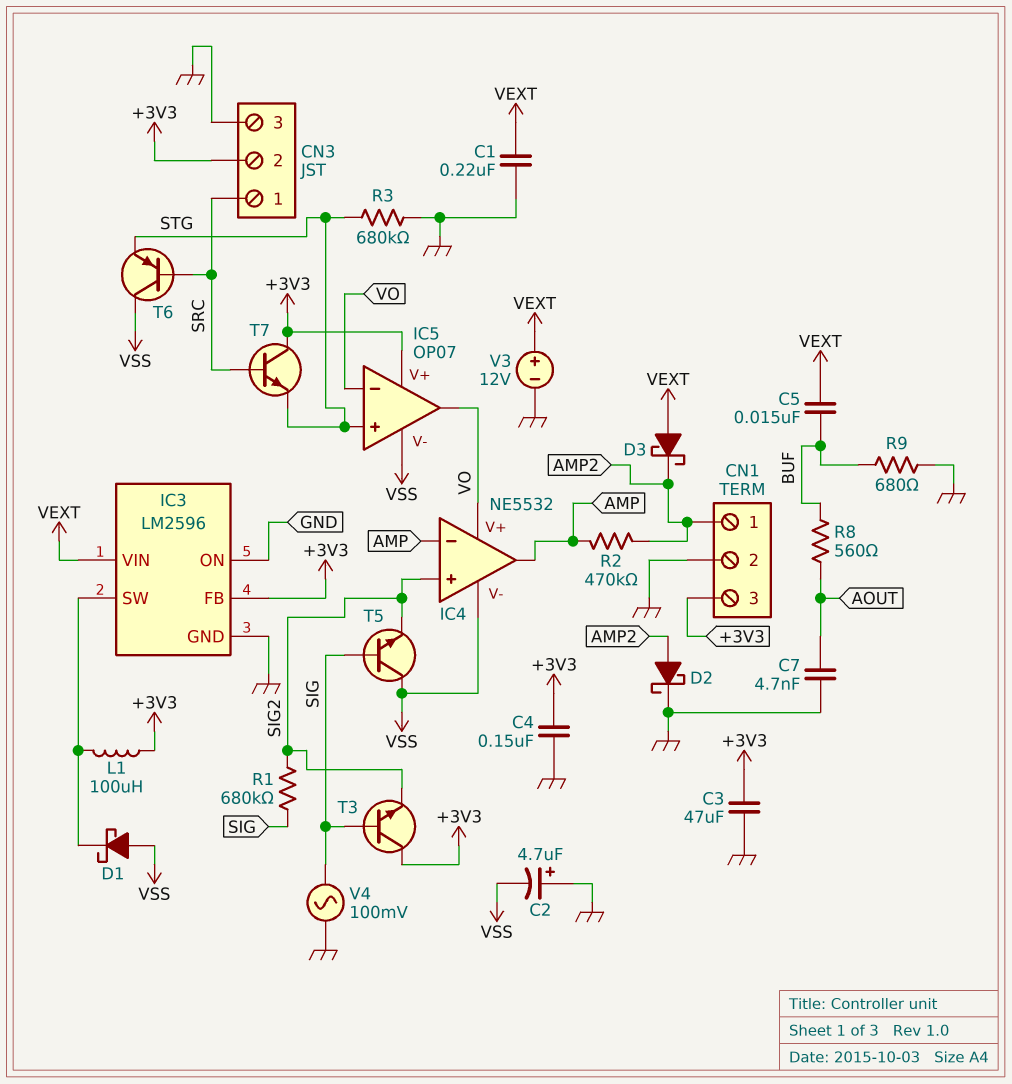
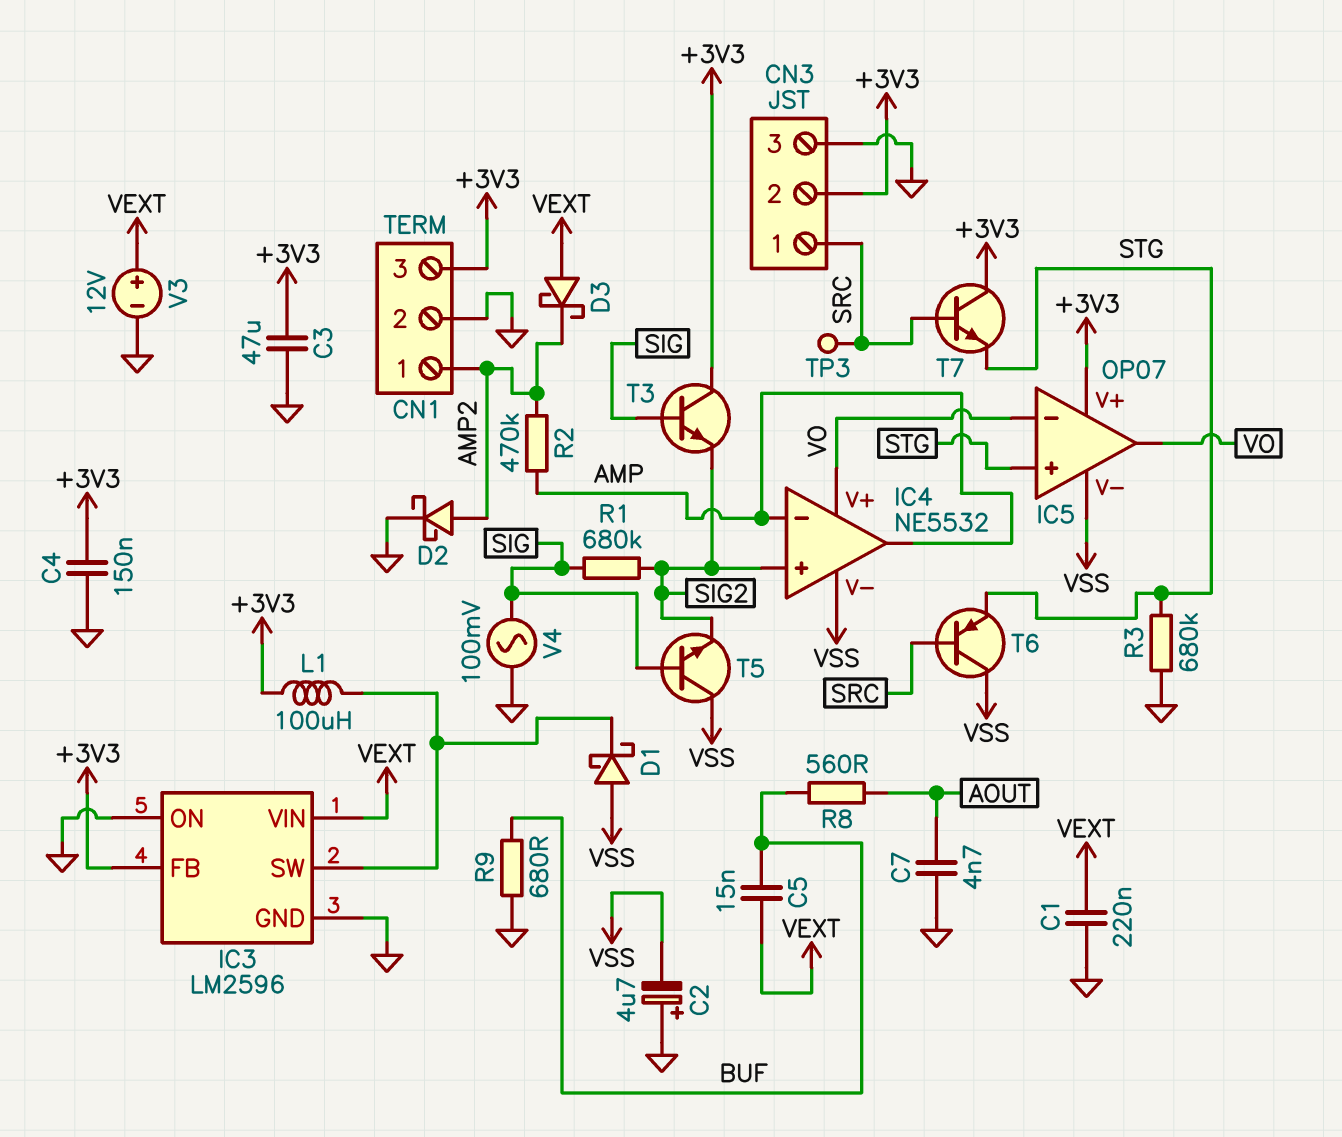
TP3: none -> test point (SRC)

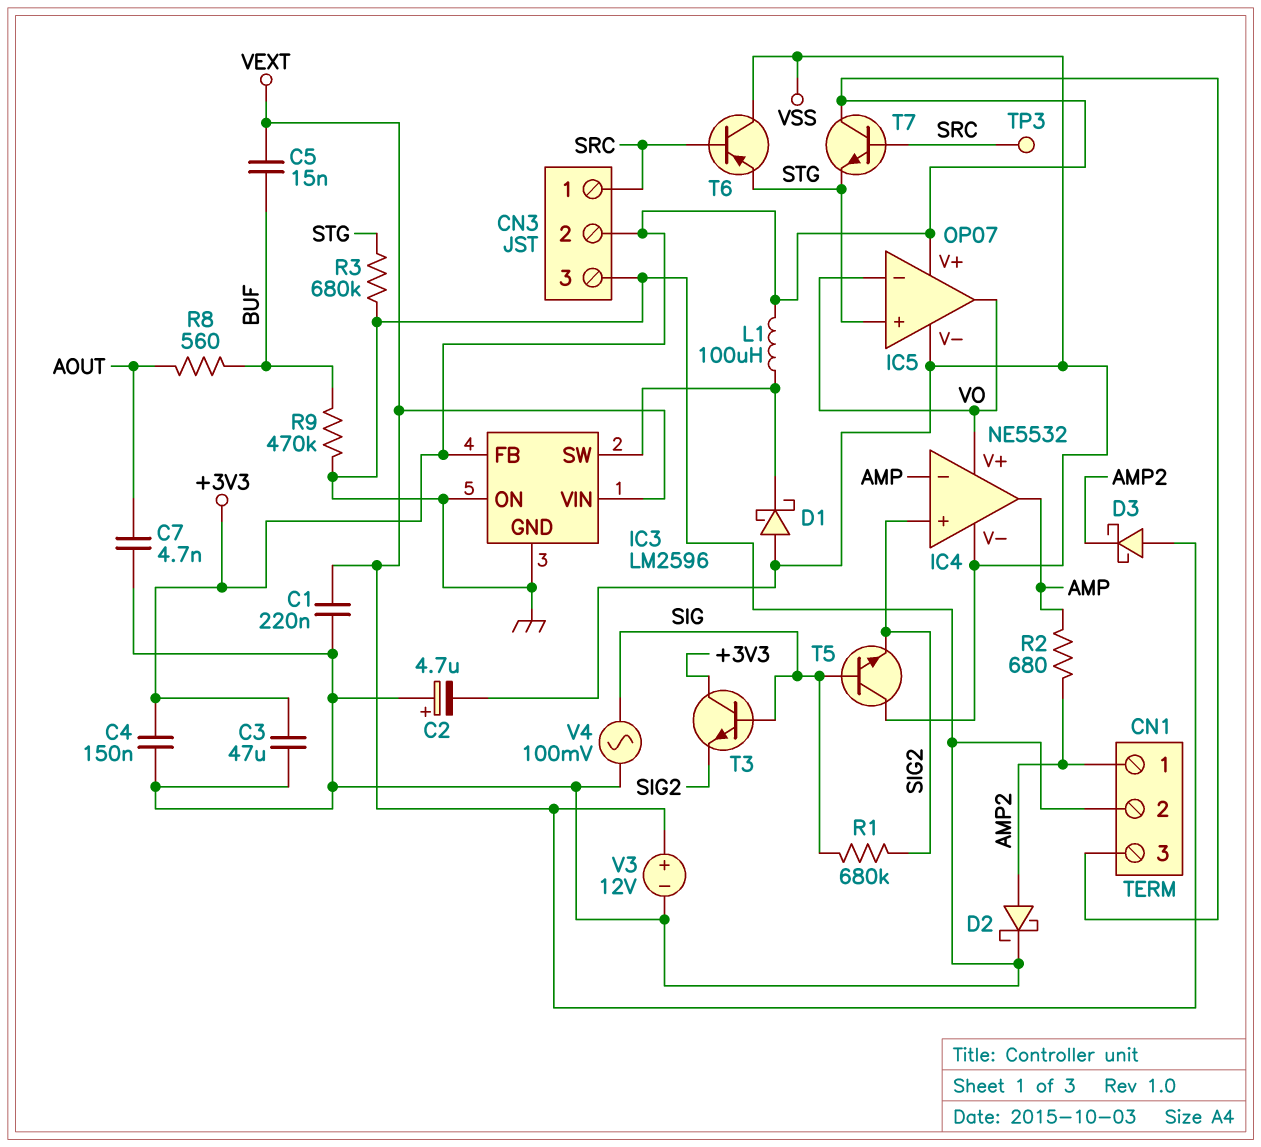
R2: 470k (AMP, AMP2) -> 680 (AMP, AMP2)
R9: 680 (BUF, GND) -> 470k (BUF, GND)

